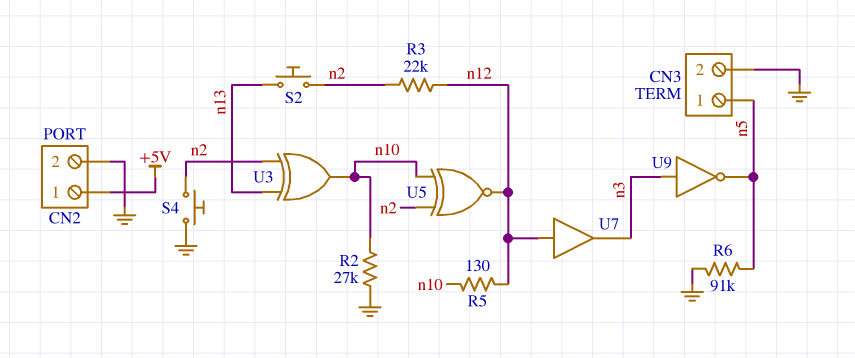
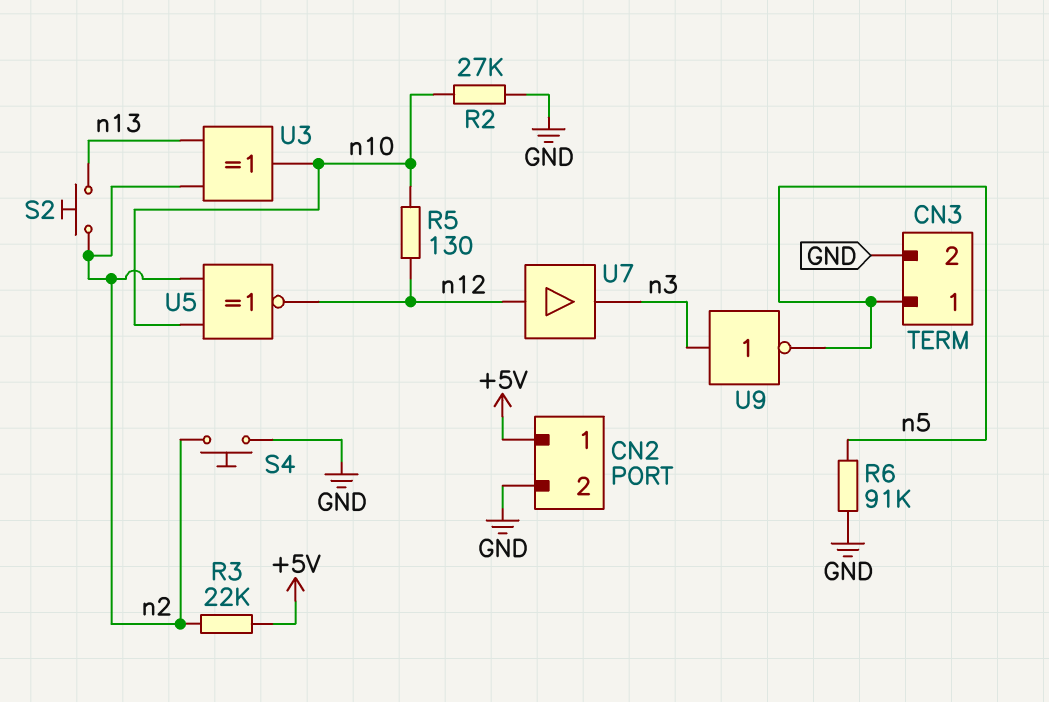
R3: 22k (n2, n12) -> 22k (+5V, n2)

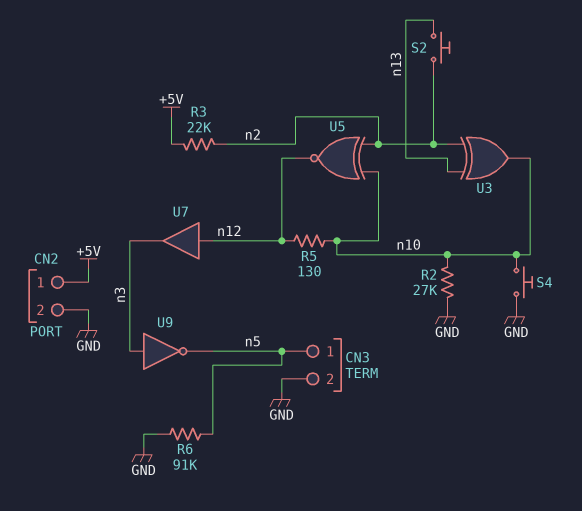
S4: button (GND, n2) -> button (GND, n10)

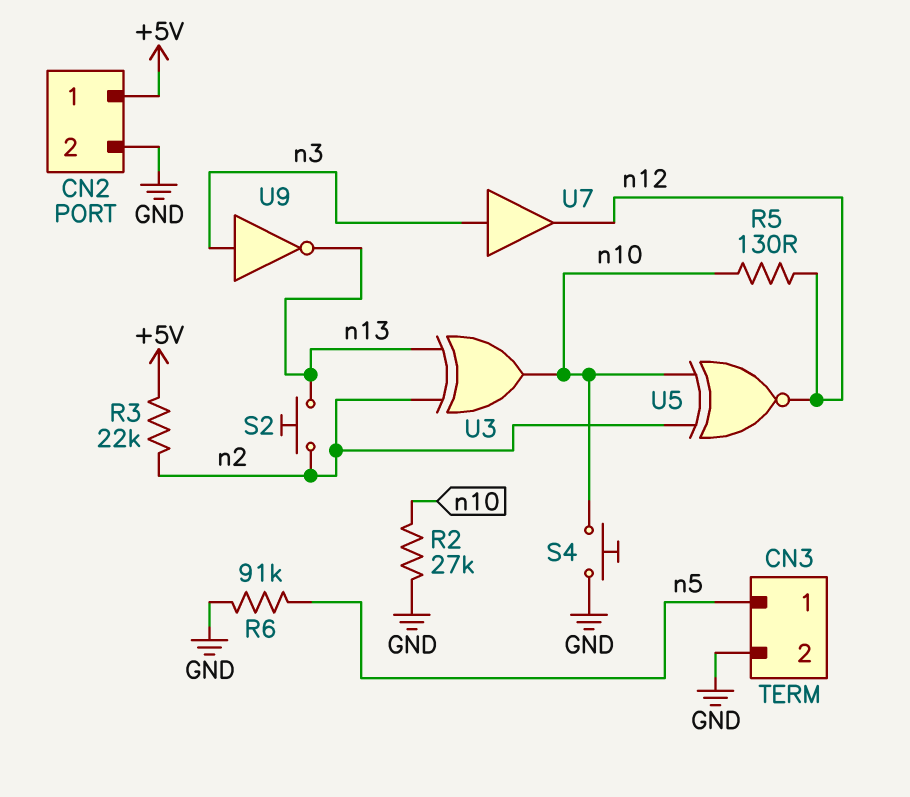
U7: buffer (in n12, out n3) -> buffer (in n3, out n12)
U9: NOT (in n3, out n5) -> NOT (in n3, out n13)

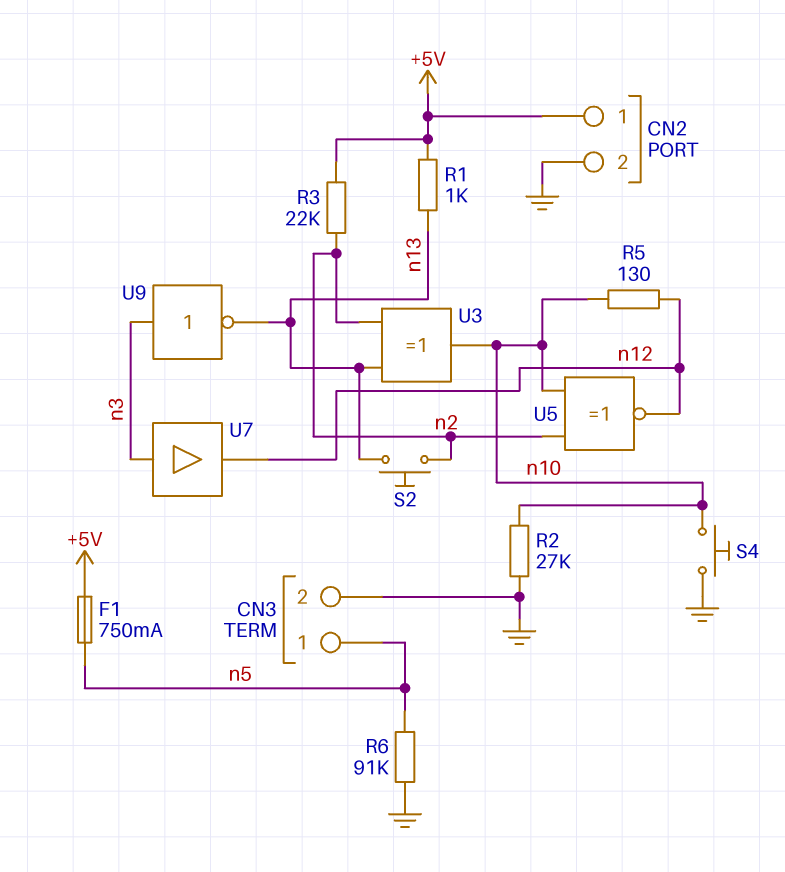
F1: none -> 750mA (+5V, n5)
R1: none -> 1k (+5V, n13)

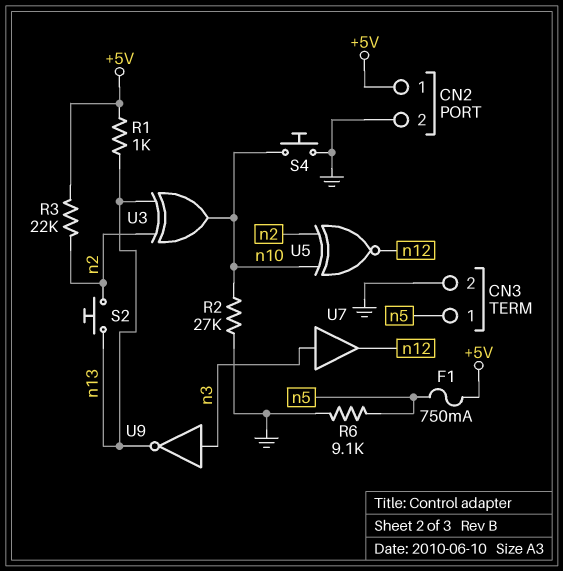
R5: 130 (n10, n12) -> none
R6: 91k (GND, n5) -> 9.1k (GND, n5)

